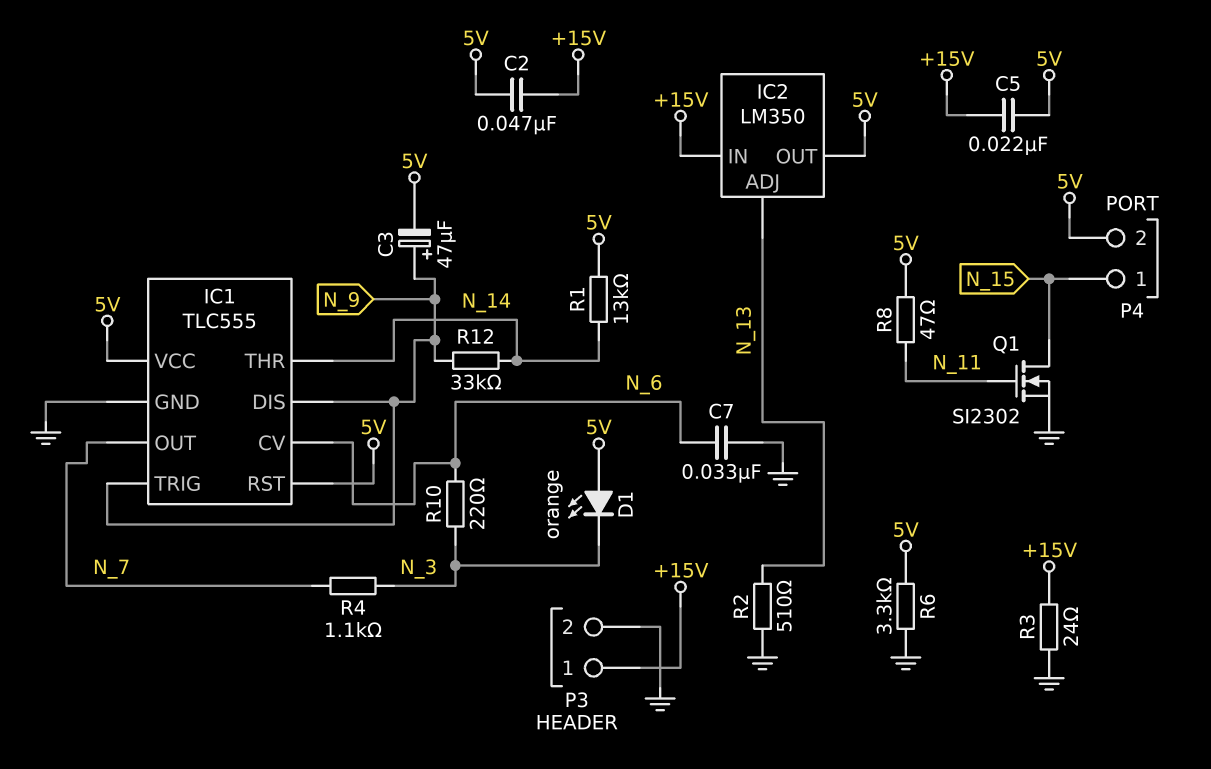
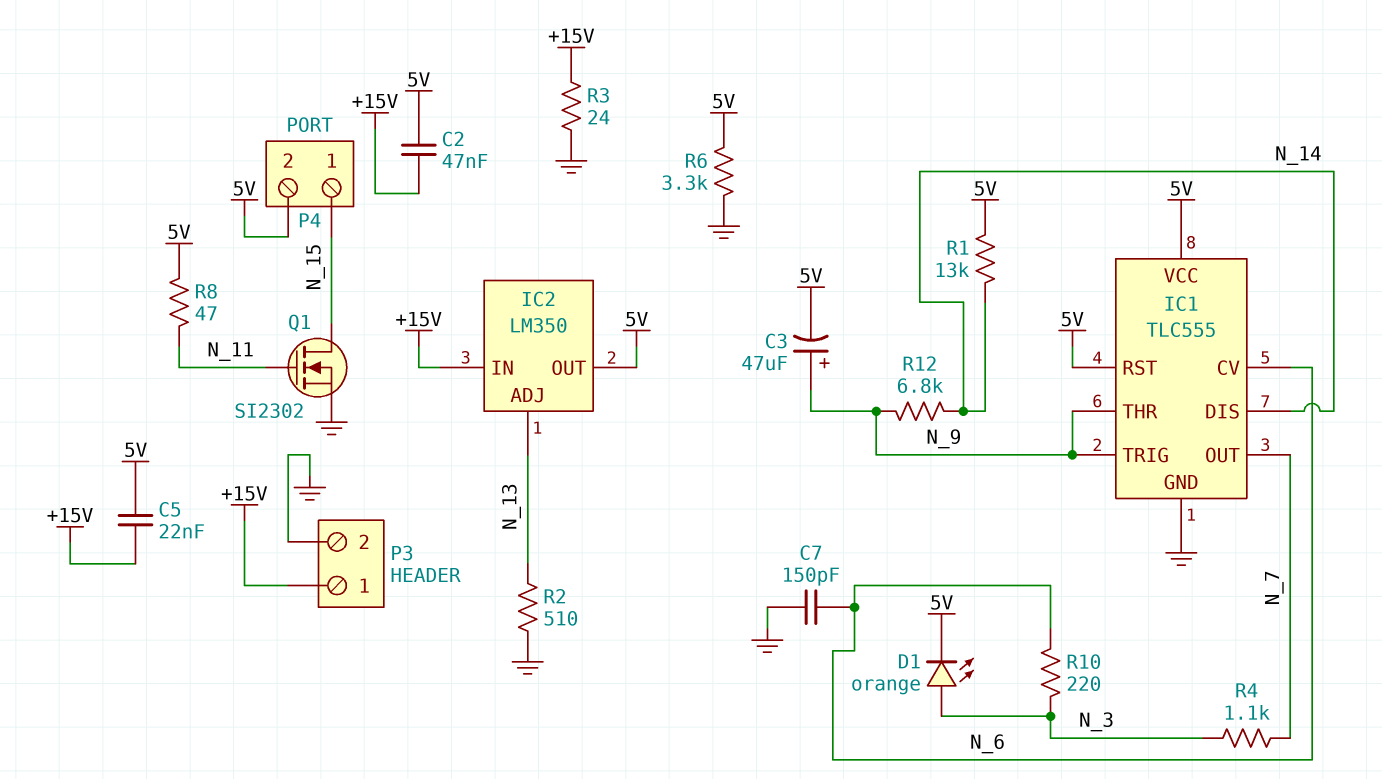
C7: 33nF (GND, N_6) -> 150pF (GND, N_6)
D1: LED orange (A 5V, K N_3) -> LED orange (A N_3, K 5V)
IC1 pin DIS: N_9 -> N_14
IC1 pin THR: N_14 -> N_9
R12: 33k (N_9, N_14) -> 6.8k (N_9, N_14)

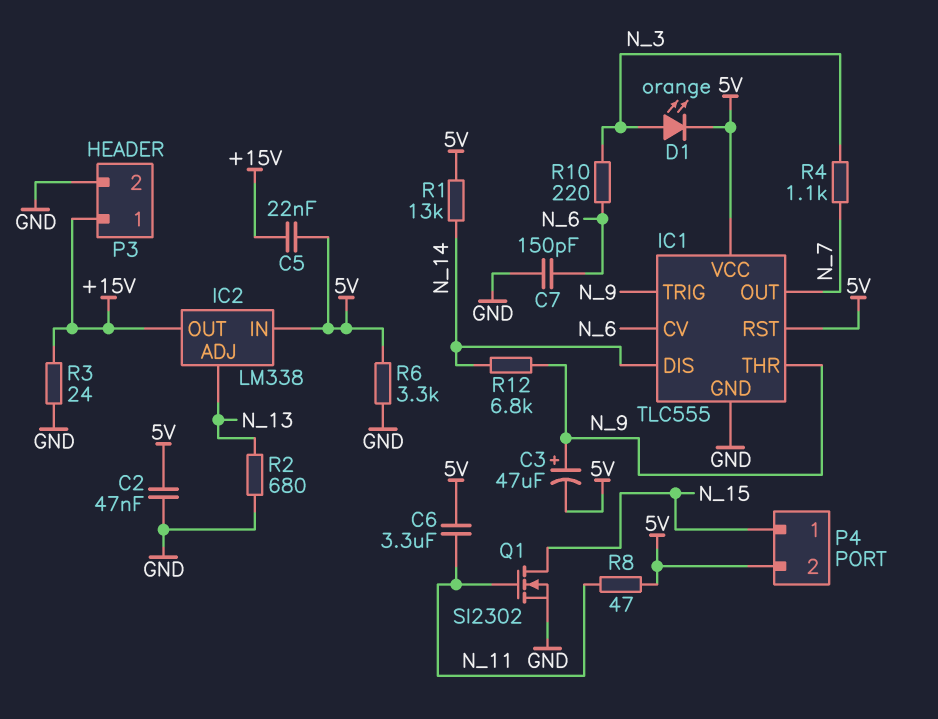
C2: 47nF (+15V, 5V) -> 47nF (5V, GND)
C6: none -> 3.3uF (5V, N_11)
IC2: LM350 -> LM338
IC2 pin IN: +15V -> 5V
IC2 pin OUT: 5V -> +15V
R2: 510 (GND, N_13) -> 680 (GND, N_13)

